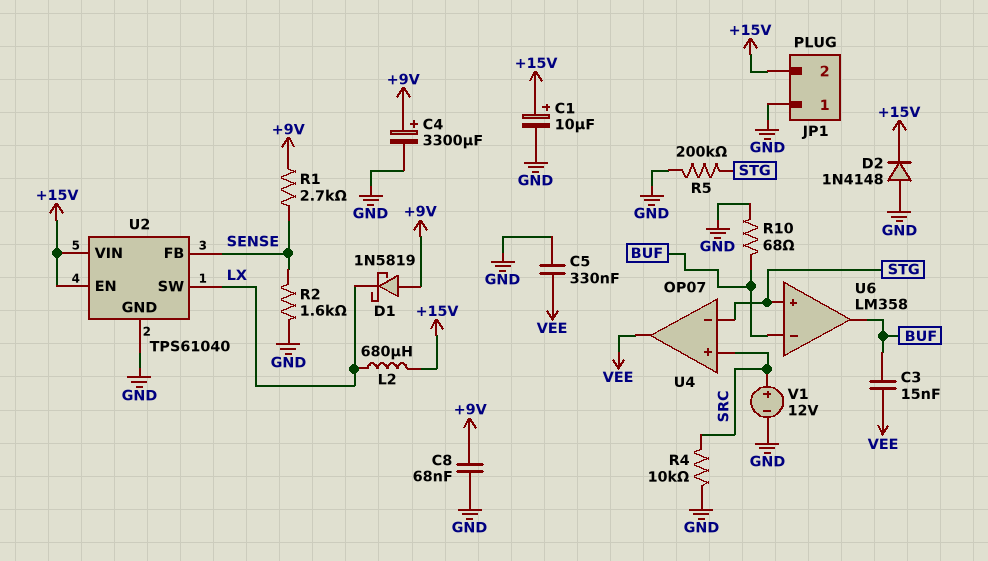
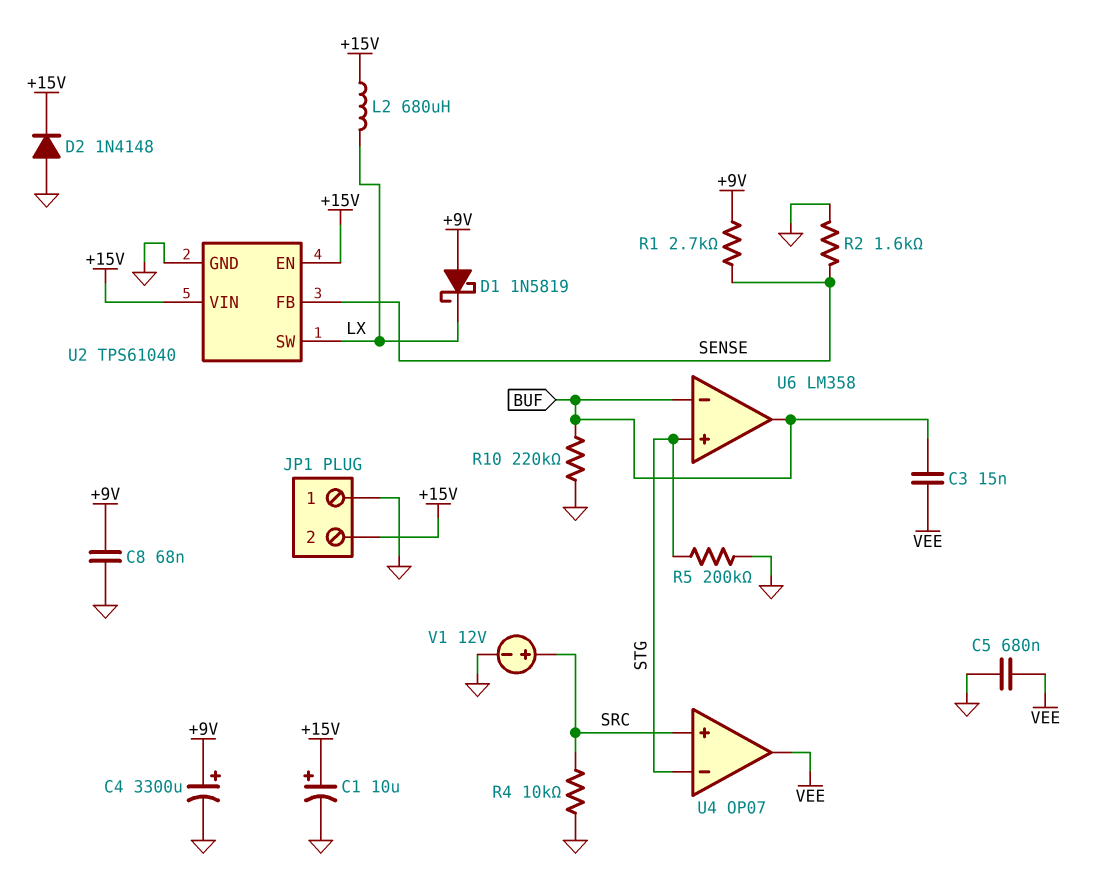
C5: 330nF (GND, VEE) -> 680nF (GND, VEE)
R10: 68 (BUF, GND) -> 220k (BUF, GND)

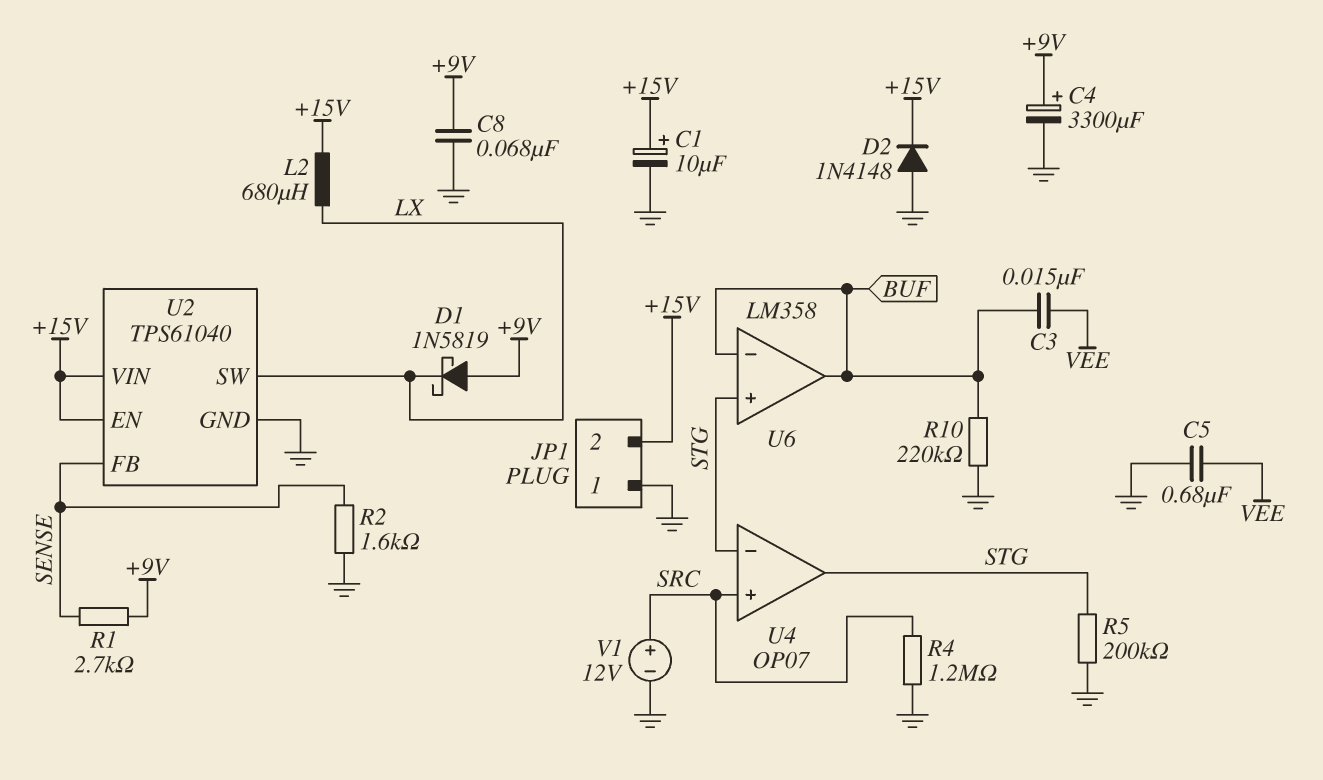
R4: 10k (GND, SRC) -> 1.2M (GND, SRC)
U4 pin out: VEE -> STG

